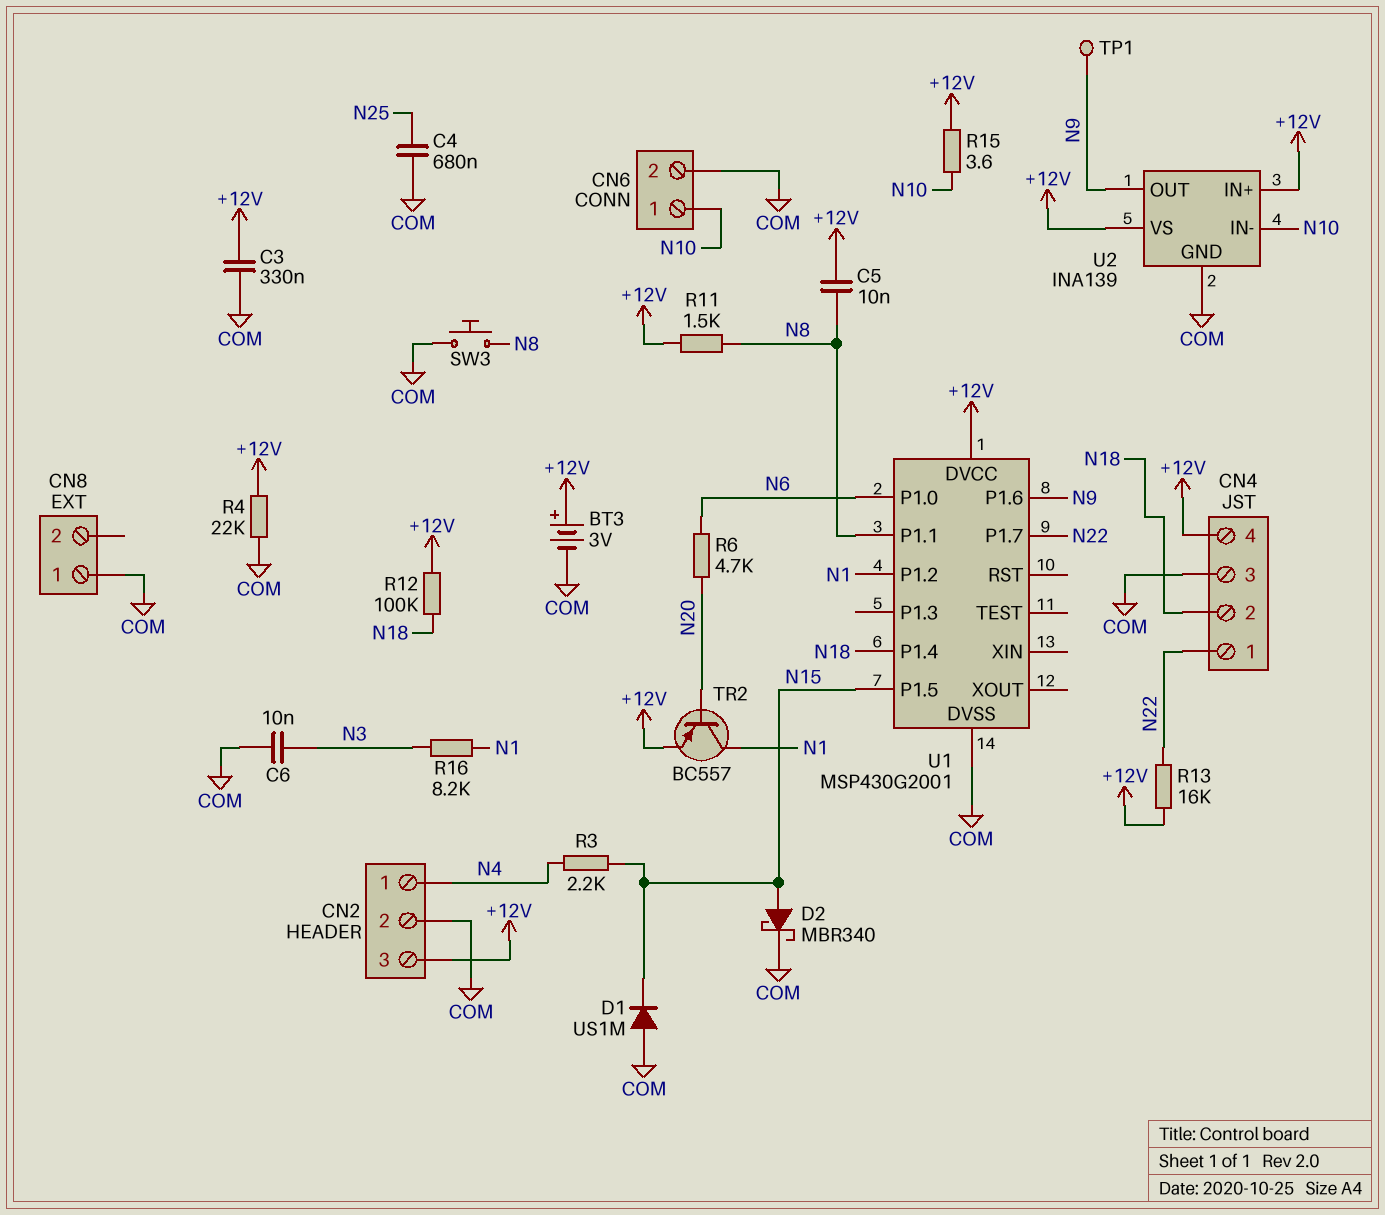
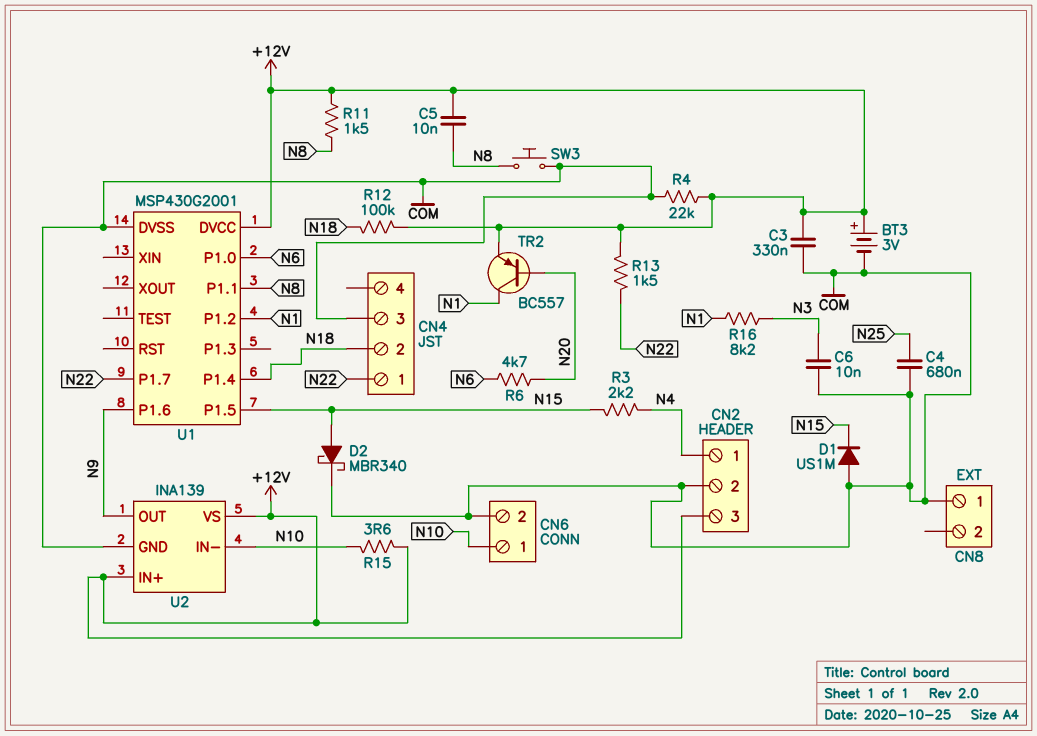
CN4 pin 4: +12V -> none
R13: 16k (+12V, N22) -> 1.5k (+12V, N22)
TP1: test point (N9) -> none

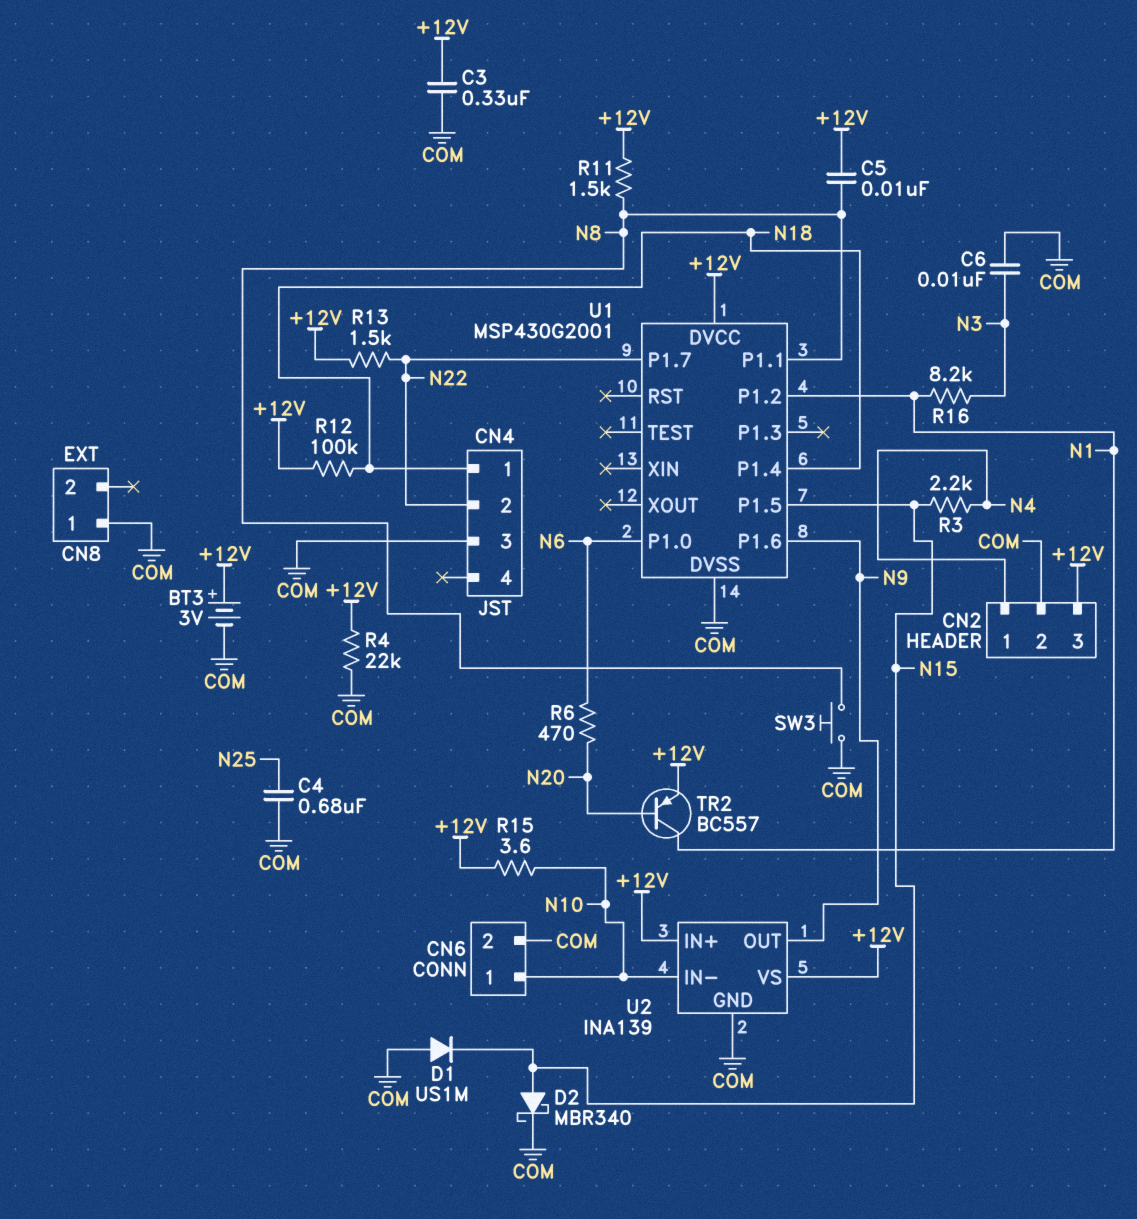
CN4 pin 1: N22 -> N18
CN4 pin 2: N18 -> N22
R6: 4.7k (N6, N20) -> 470 (N6, N20)

